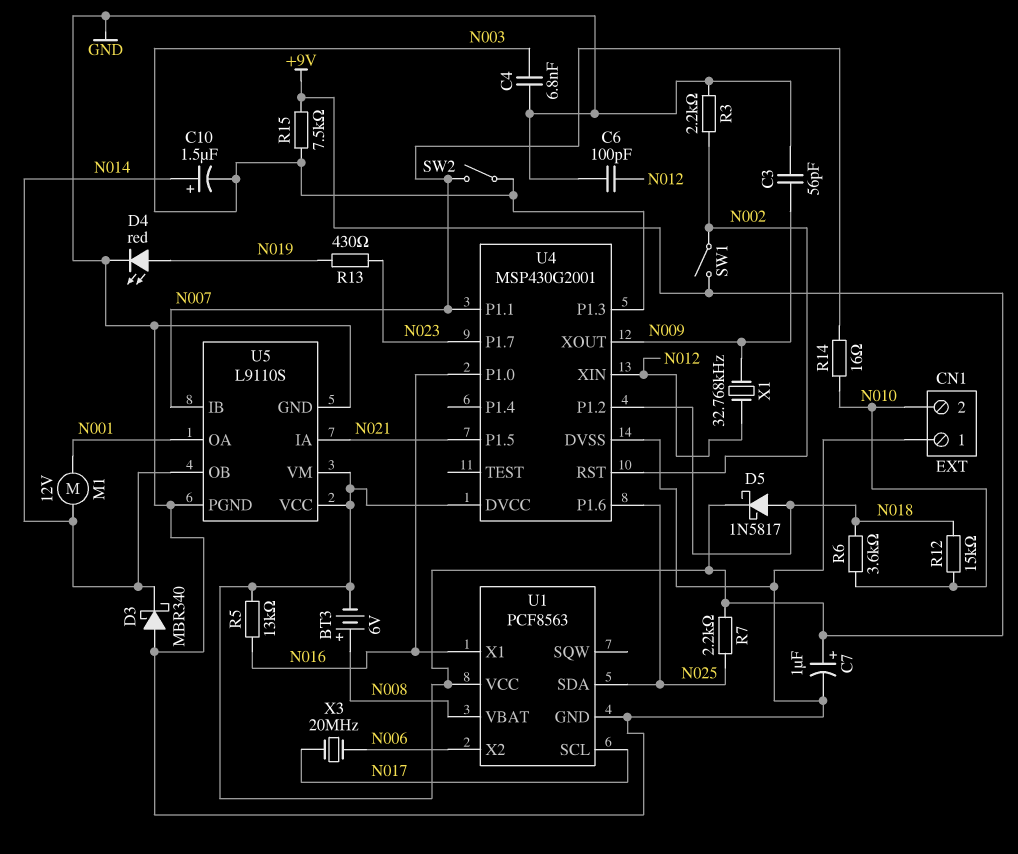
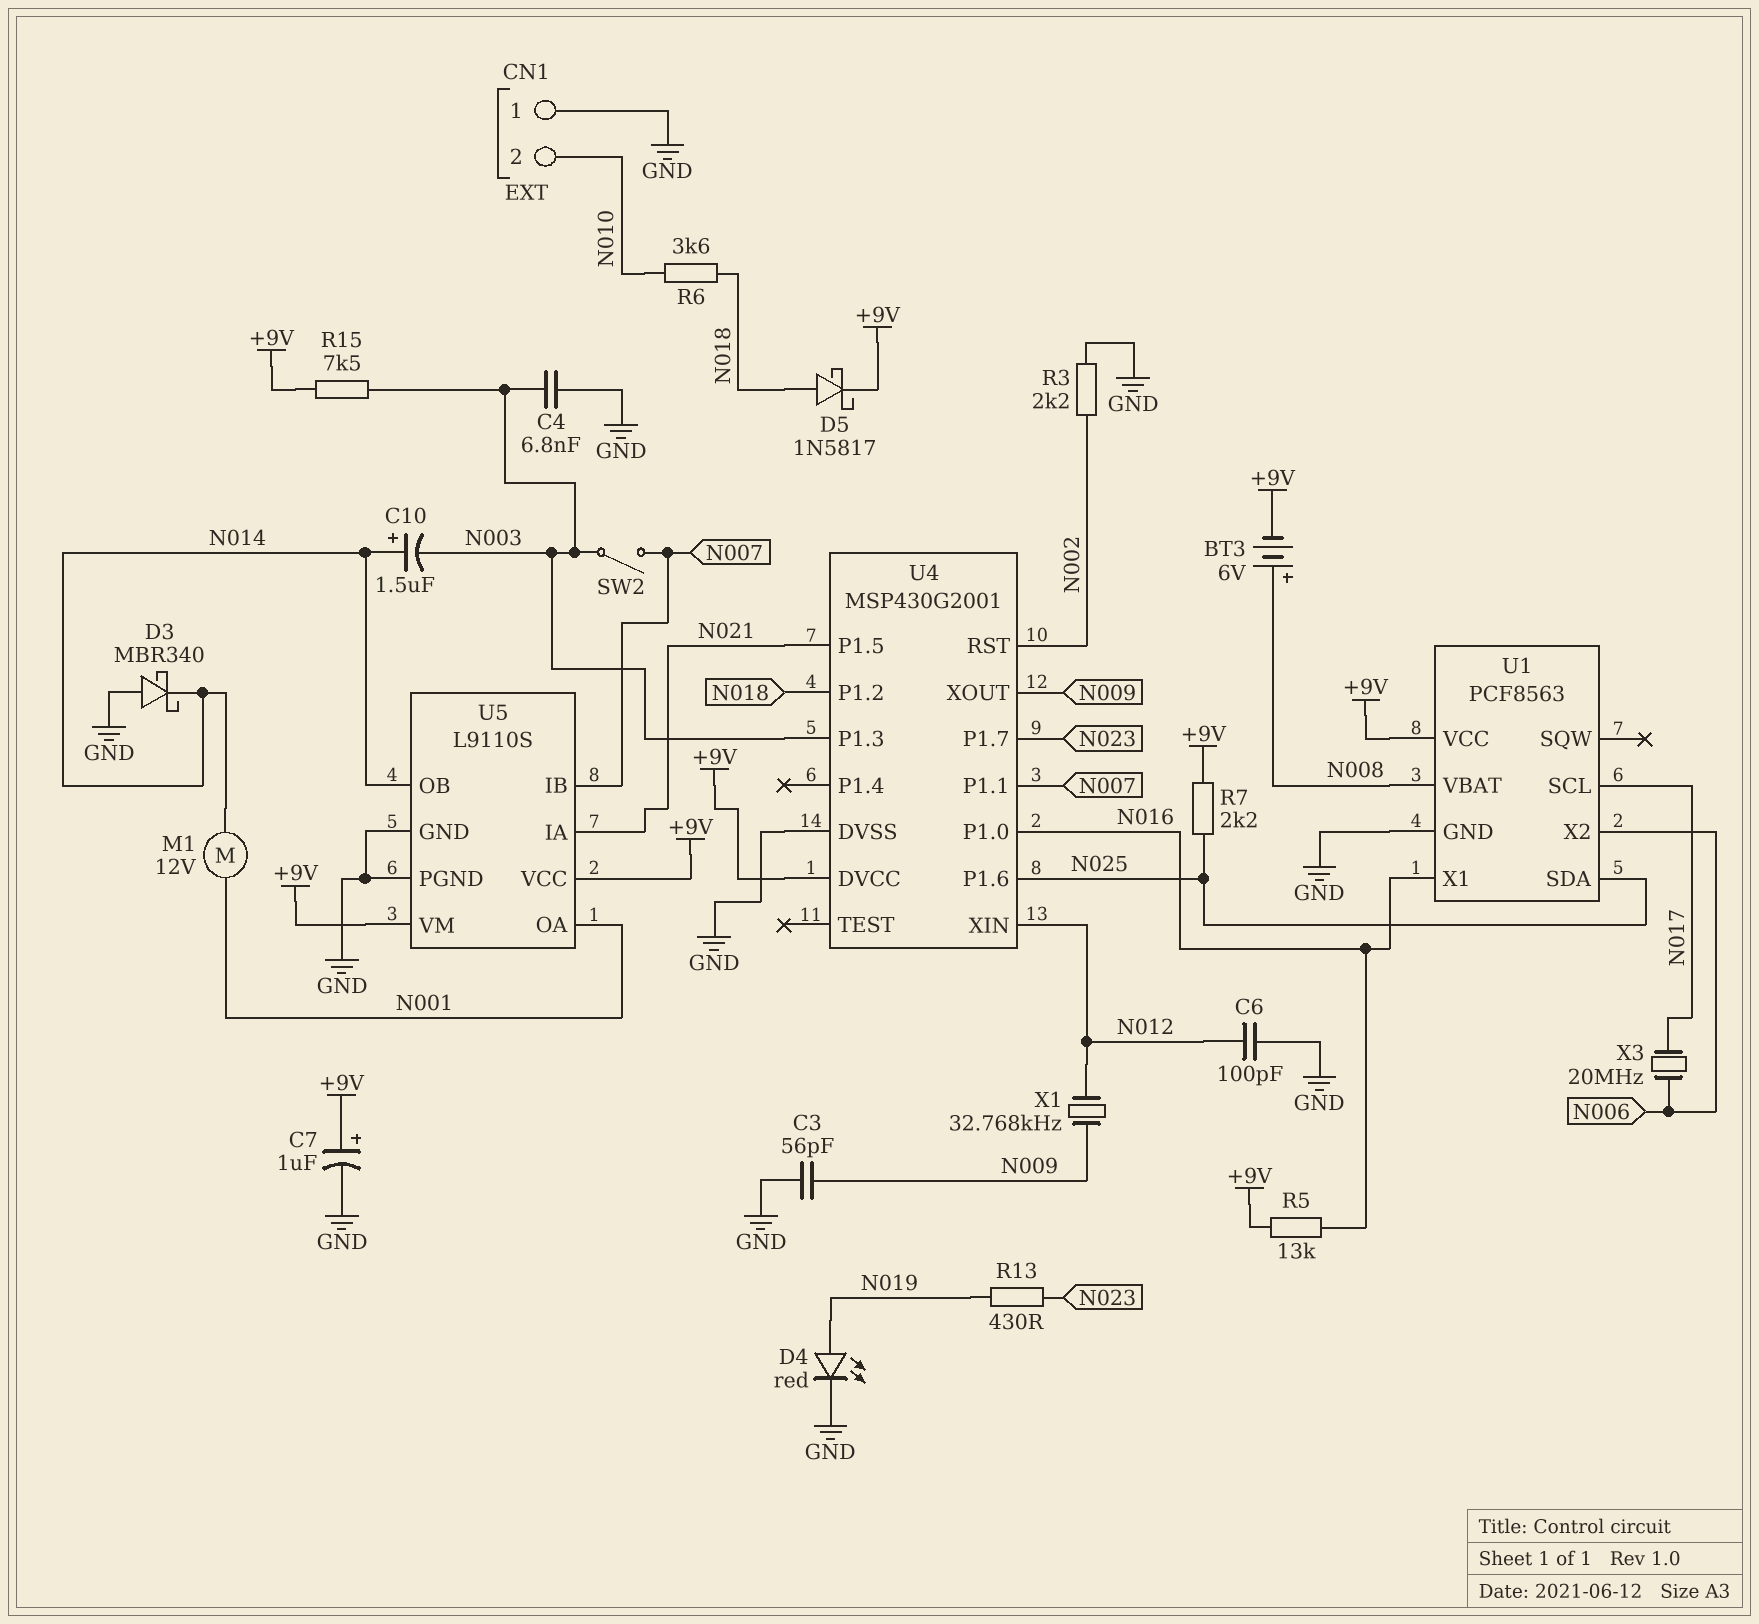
R12: 15k (N010, N018) -> none
R14: 16 (N007, N010) -> none
SW1: switch (+9V, N002) -> none

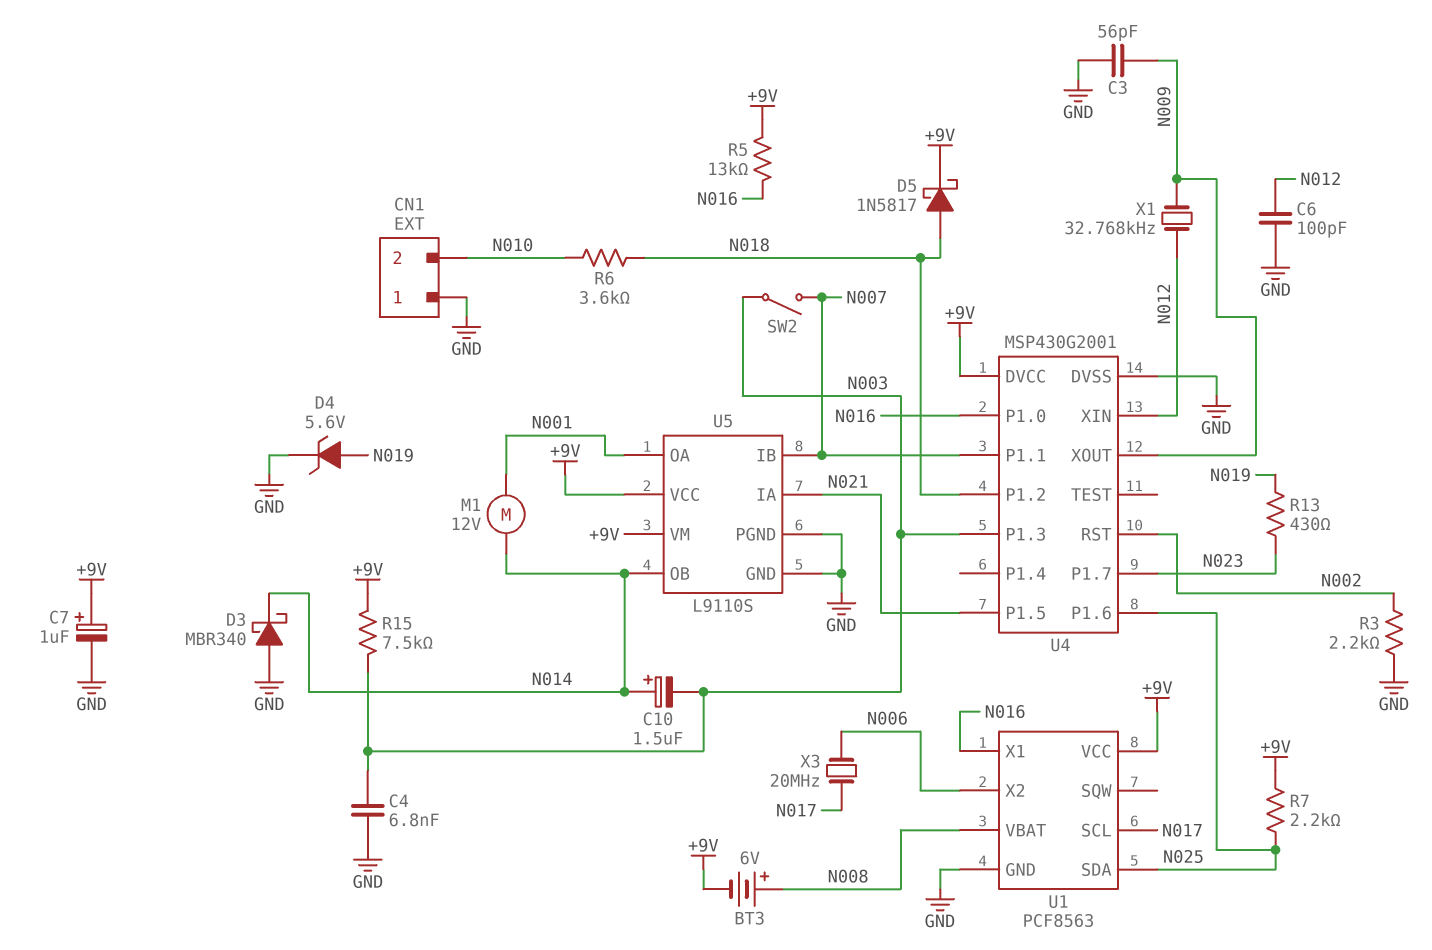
D4: LED red (A N019, K GND) -> zener 5.6V (A N019, K GND)

